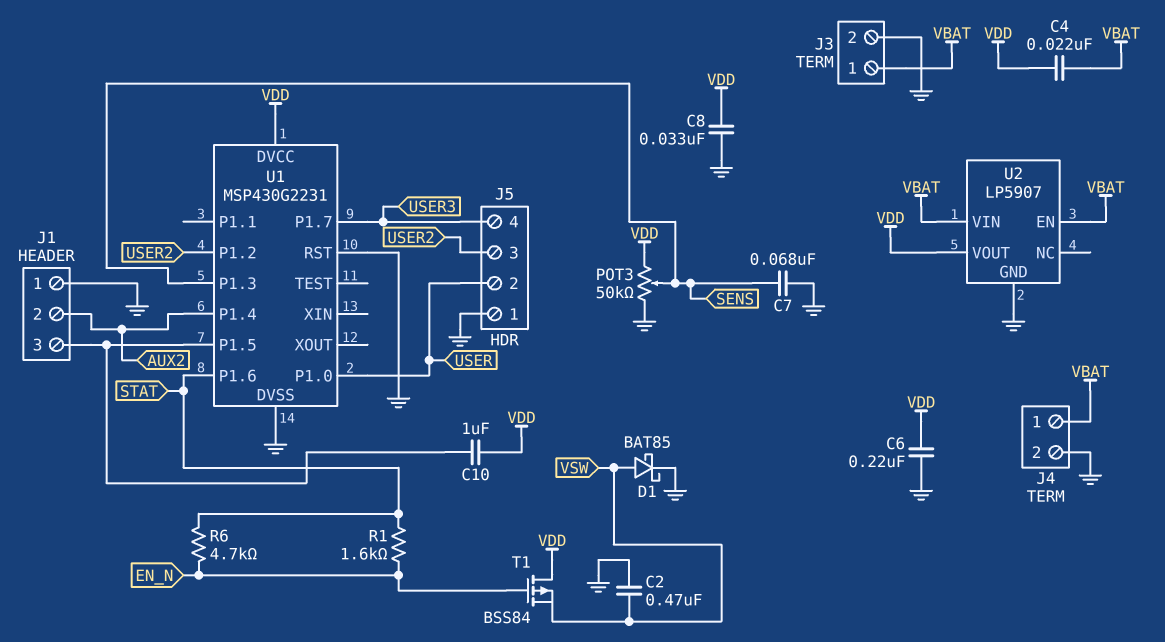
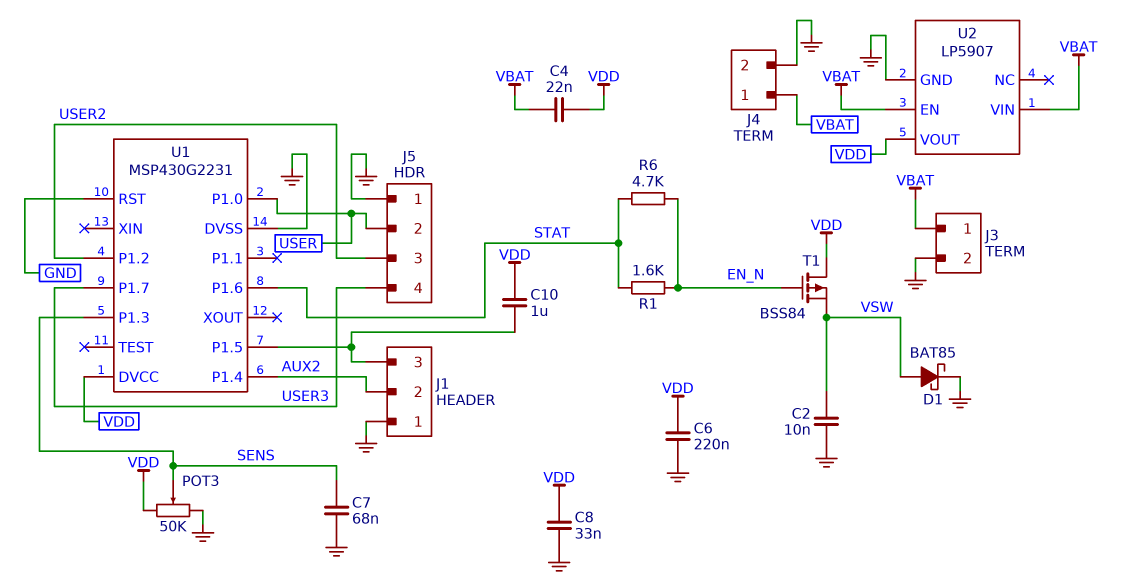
C2: 470nF (GND, VSW) -> 10nF (GND, VSW)

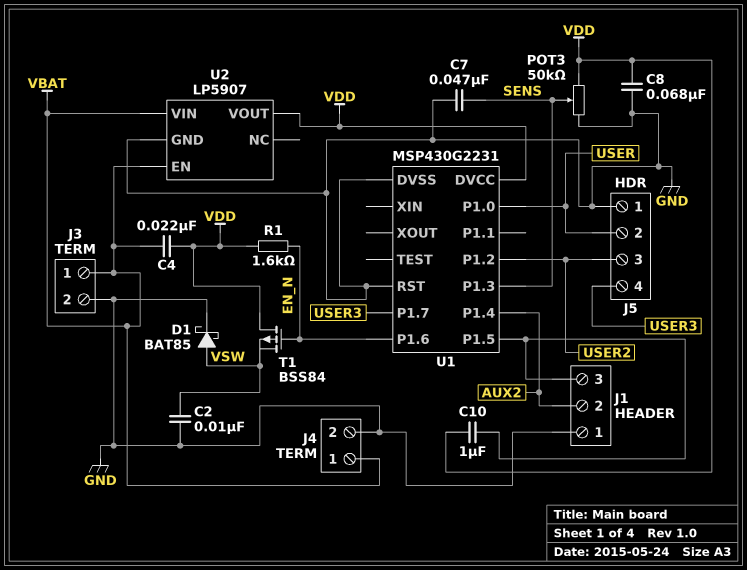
C6: 220nF (GND, VDD) -> none
C7: 68nF (GND, SENS) -> 47nF (GND, SENS)
C8: 33nF (GND, VDD) -> 68nF (GND, VDD)
R1: 1.6k (EN_N, STAT) -> 1.6k (EN_N, VDD)
R6: 4.7k (EN_N, STAT) -> none
U1 pin P1.6: STAT -> EN_N

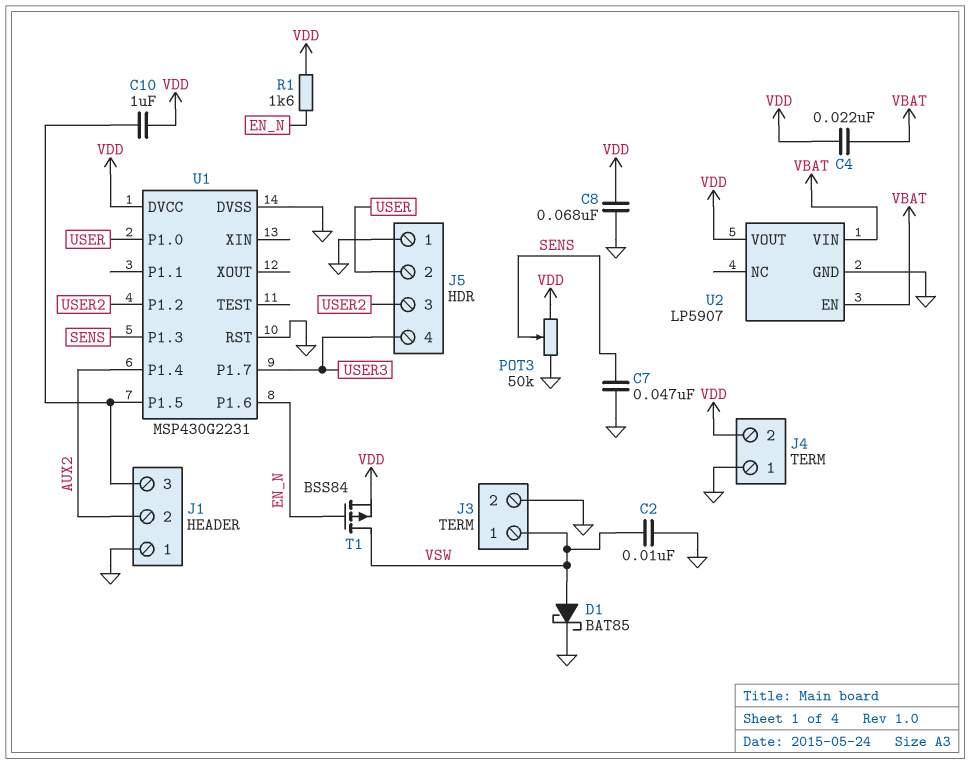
J3 pin 1: VBAT -> VSW
J4 pin 1: VBAT -> GND
J4 pin 2: GND -> VDD
T1: PMOS BSS84 (G EN_N, D VDD, S VSW) -> PMOS BSS84 (G EN_N, D VSW, S VDD)

